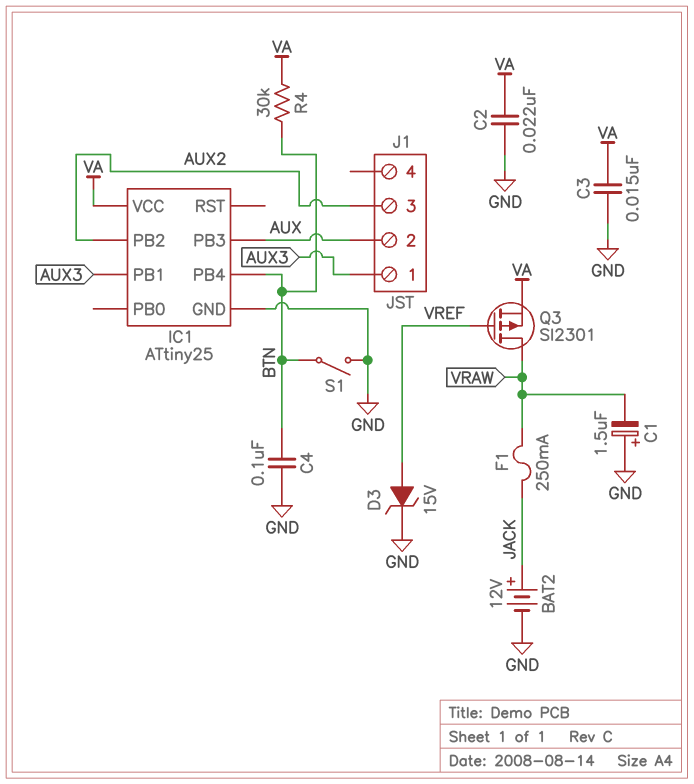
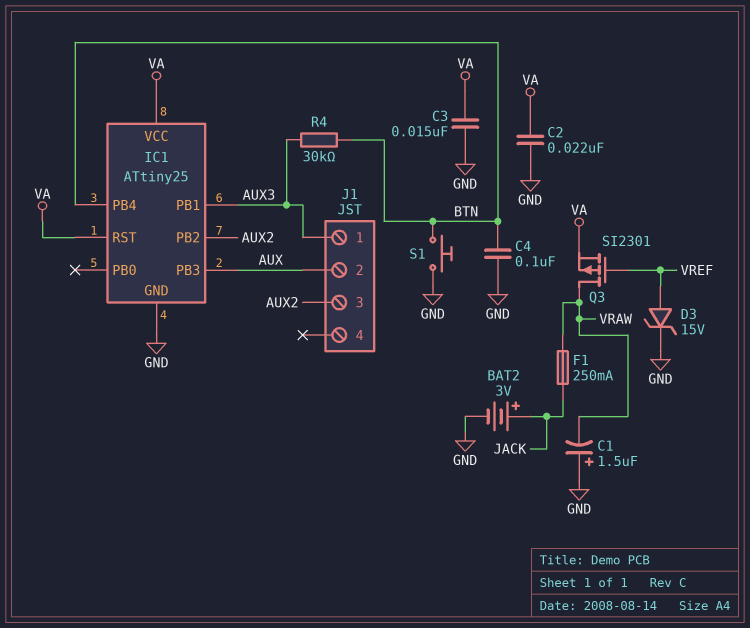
BAT2: 12V (plus JACK, minus GND) -> 3V (plus JACK, minus GND)
IC1 pin RST: none -> VA
R4: 30k (BTN, VA) -> 30k (AUX3, BTN)
S1: switch (BTN, GND) -> button (BTN, GND)

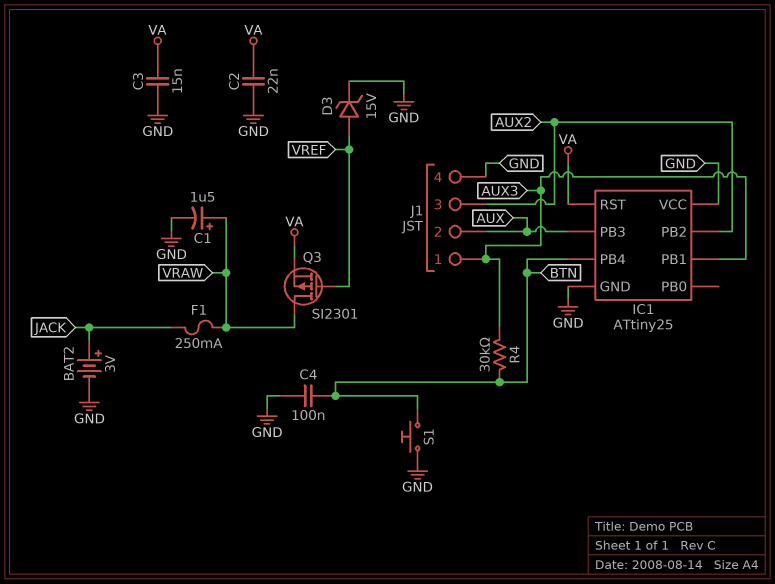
C1: 1.5uF (plus GND, minus VRAW) -> 1.5uF (plus VRAW, minus GND)
IC1 pin VCC: VA -> GND
J1 pin 4: none -> GND

